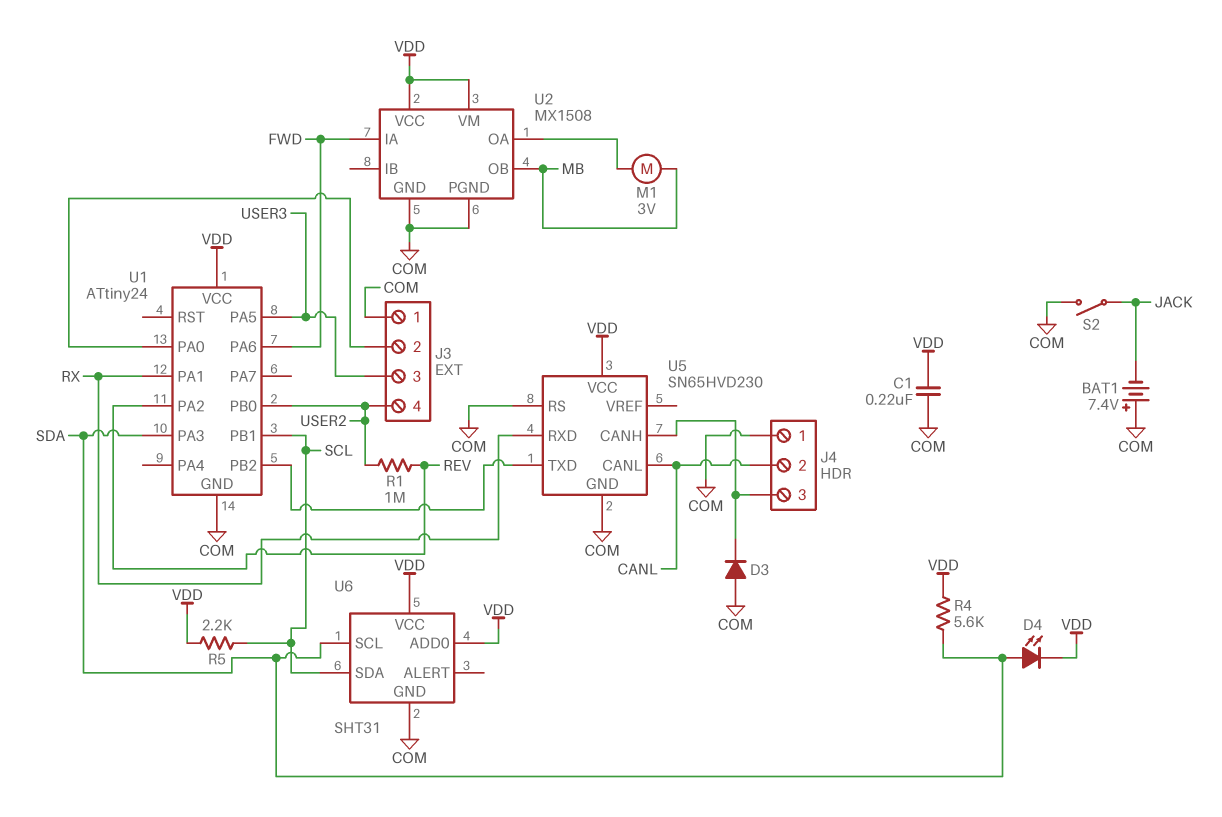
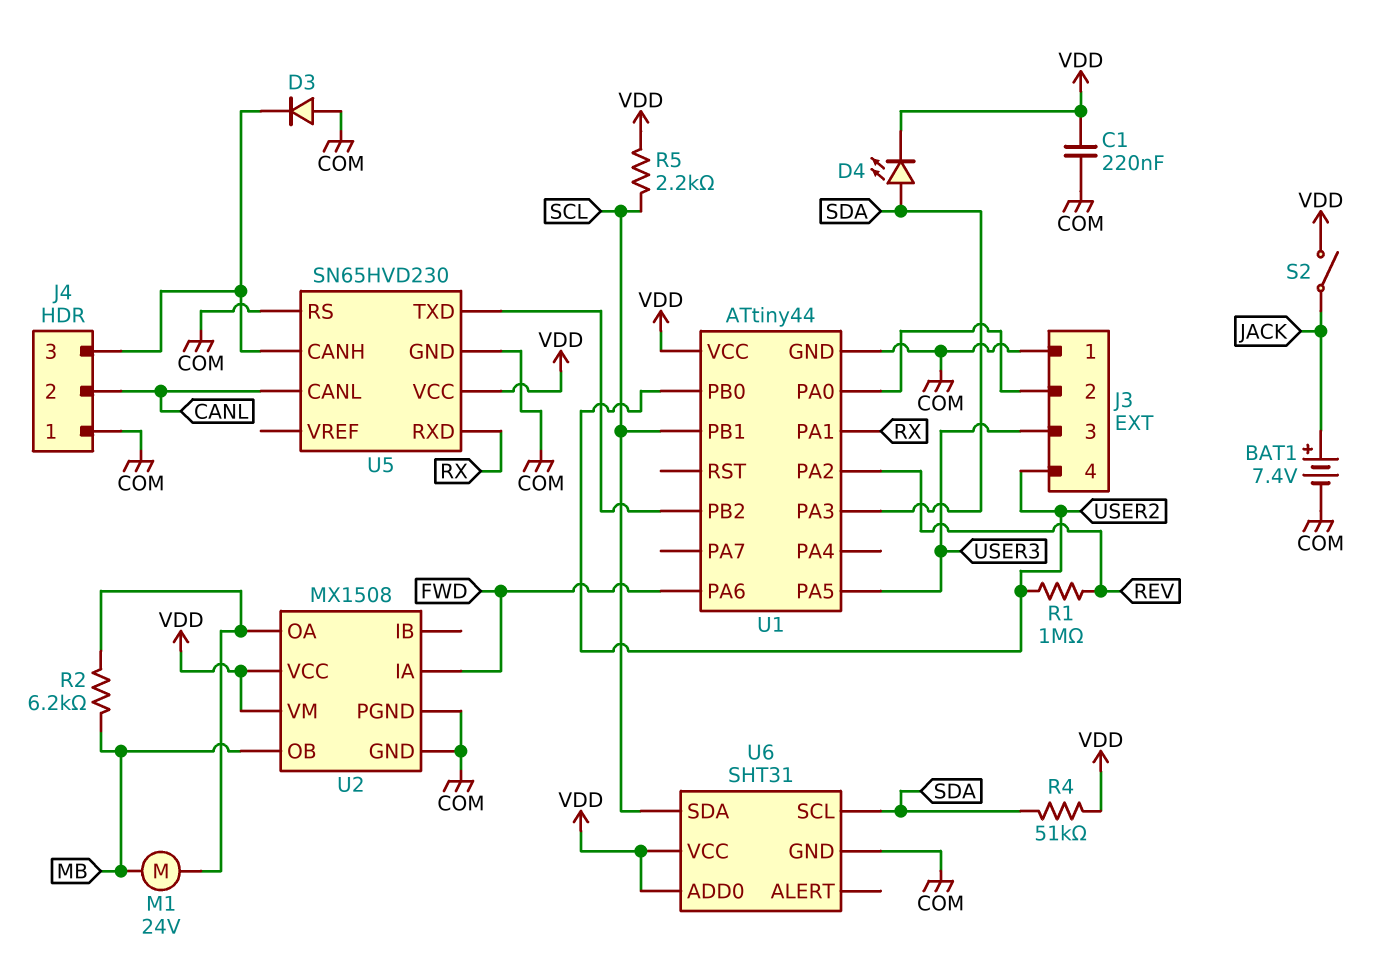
BAT1: 7.4V (plus COM, minus JACK) -> 7.4V (plus JACK, minus COM)
M1: motor 3V (MB, U2/OA) -> motor 24V (MB, U2/OA)
R2: none -> 6.2k (MB, U2/OA)
R4: 5.6k (SDA, VDD) -> 51k (SDA, VDD)
S2: switch (COM, JACK) -> switch (JACK, VDD)
U1: ATtiny24 -> ATtiny44

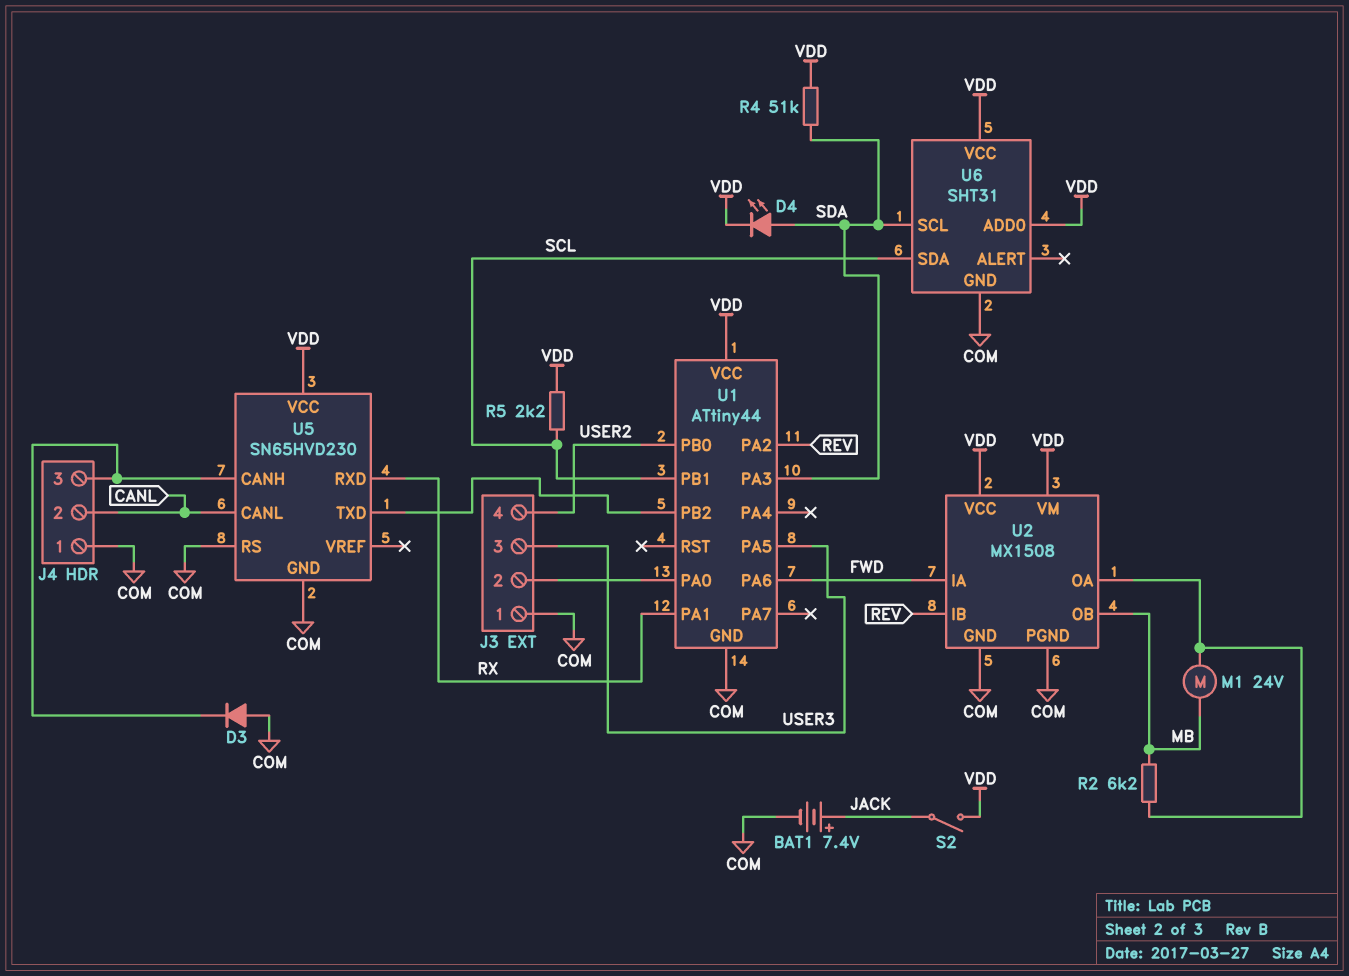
C1: 220nF (COM, VDD) -> none
R1: 1M (REV, USER2) -> none
U2 pin IB: none -> REV

